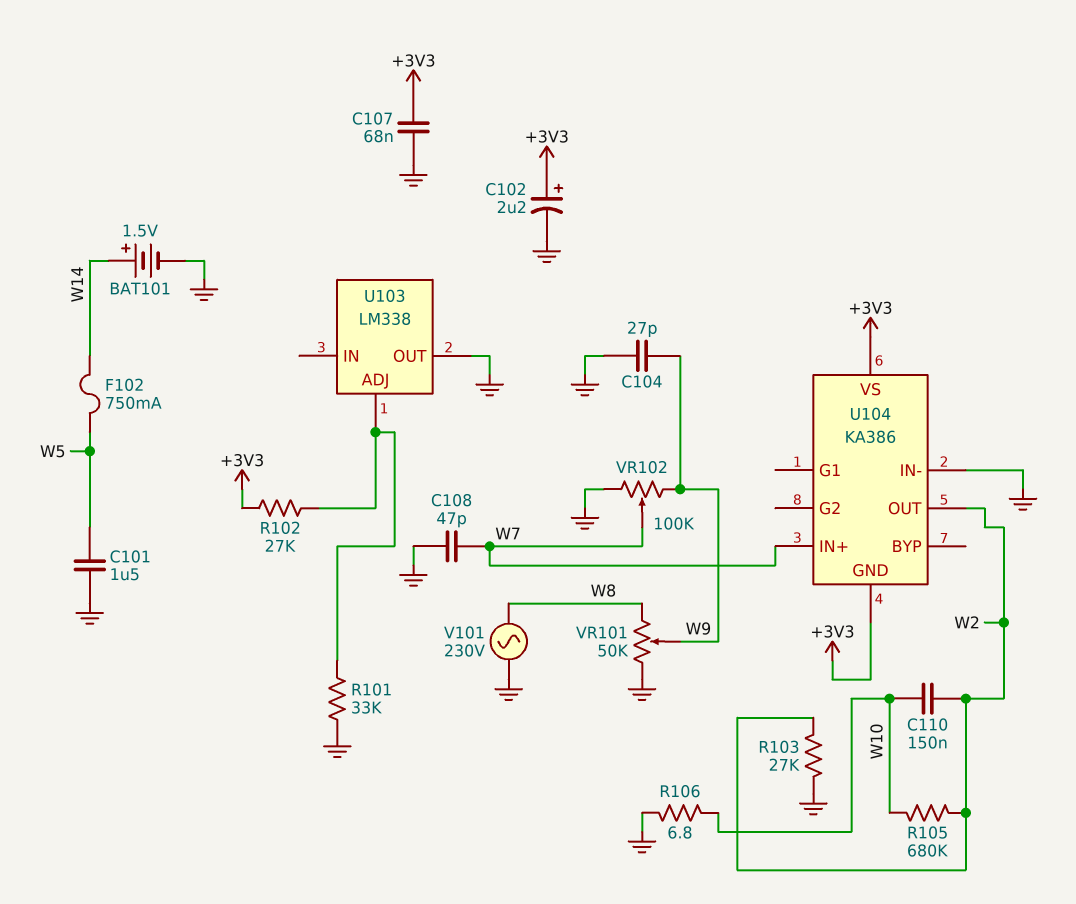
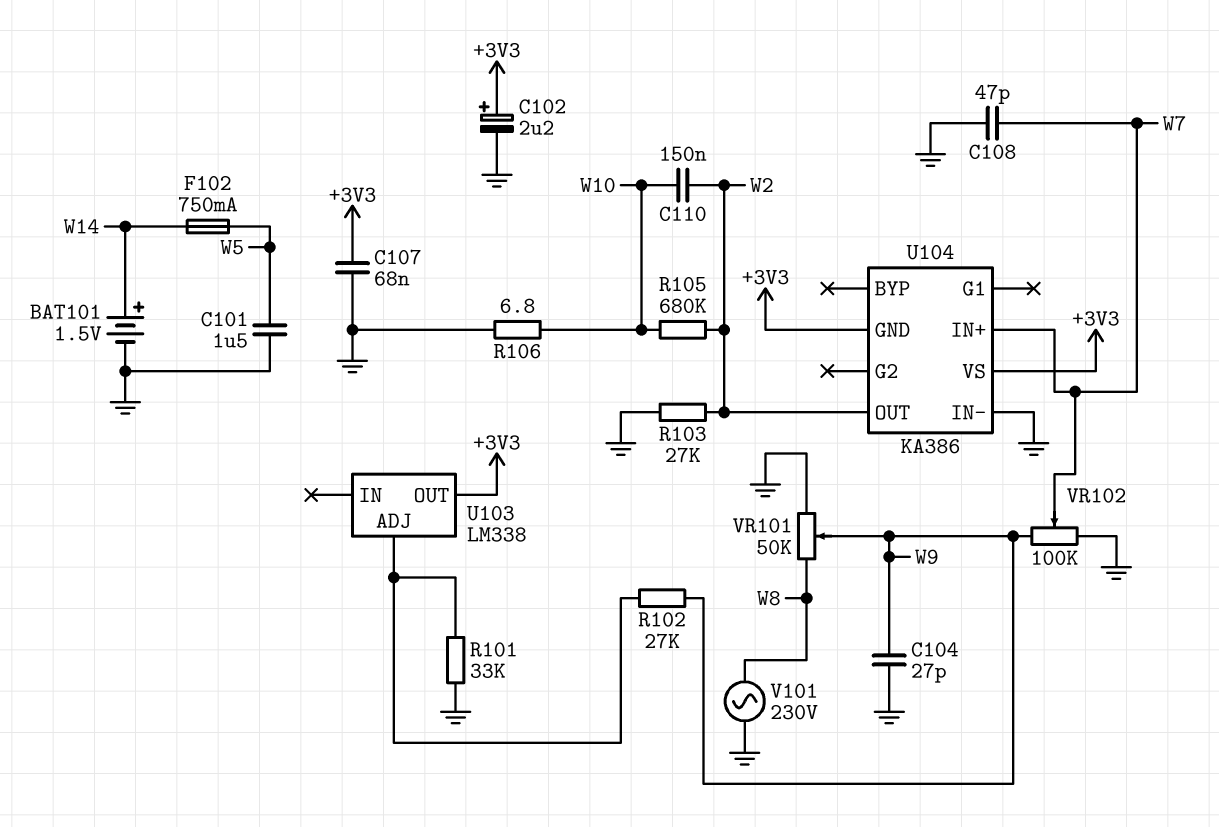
R102: 27k (+3V3, U103/ADJ) -> 27k (U103/ADJ, W9)
U103 pin OUT: GND -> +3V3

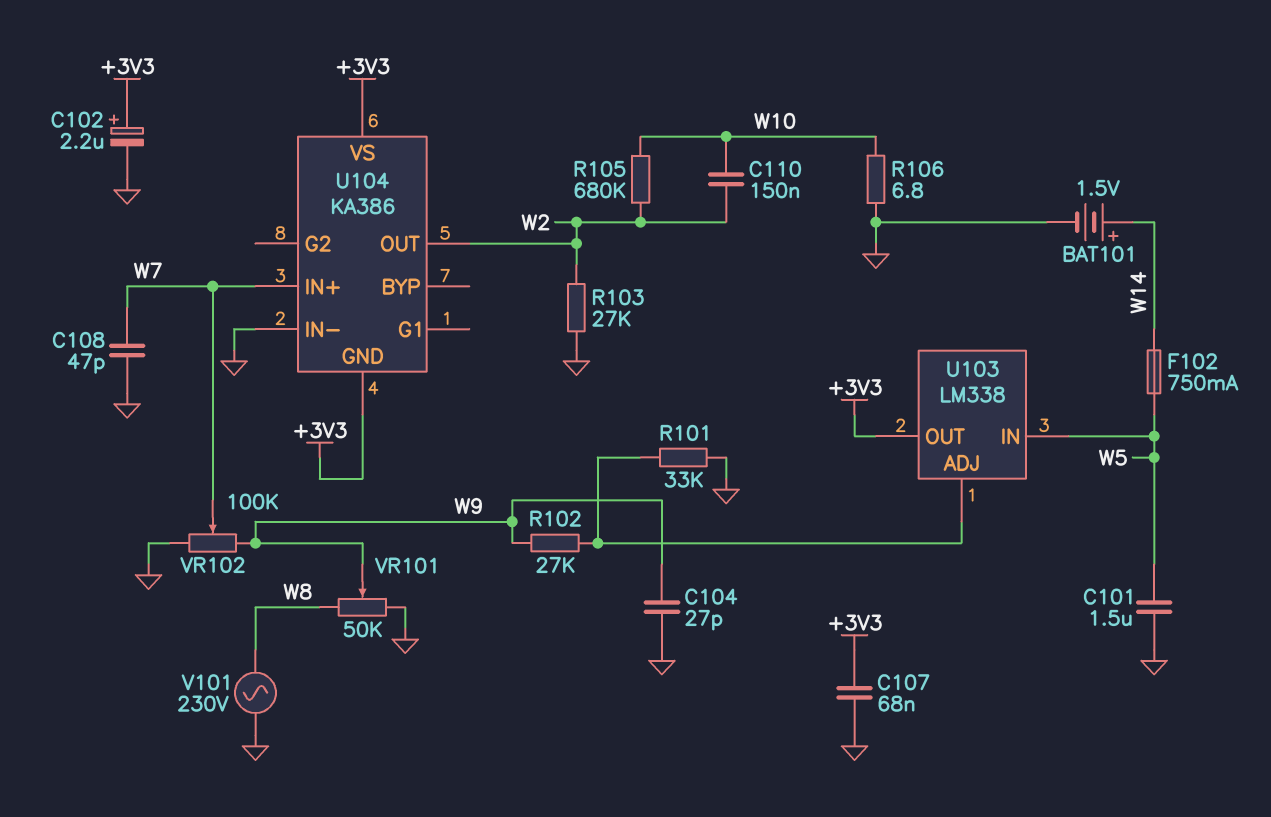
U103 pin IN: none -> W5

